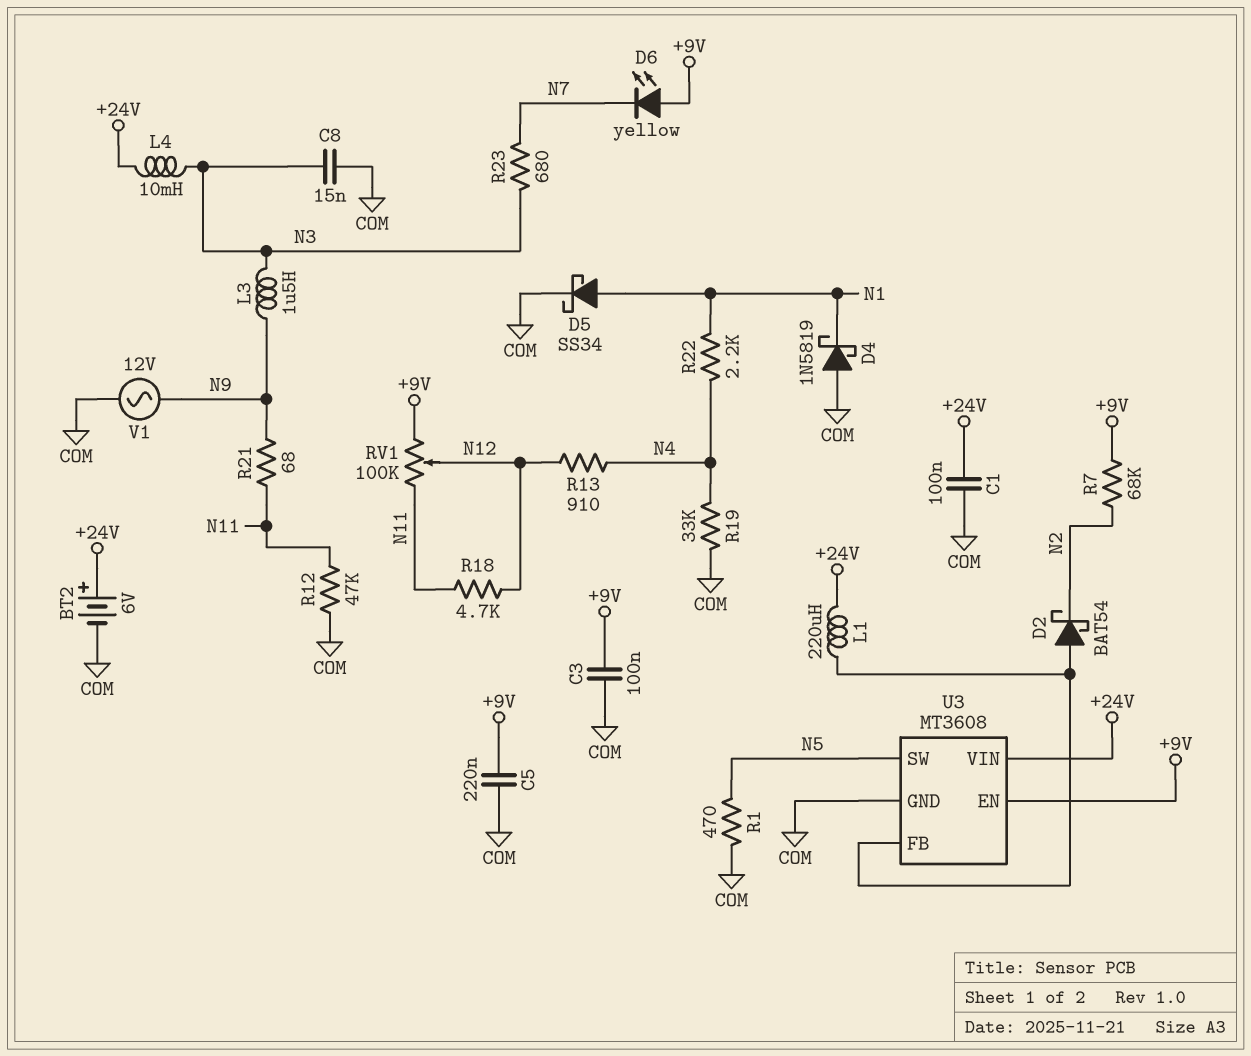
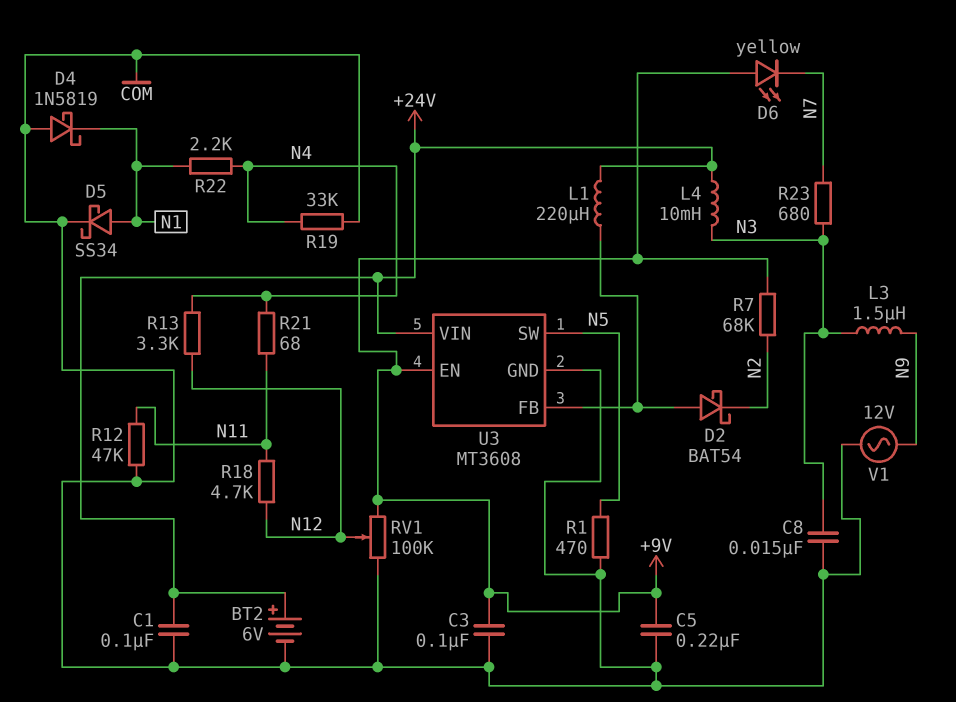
R13: 910 (N4, N12) -> 3.3k (N4, N12)
R21: 68 (N9, N11) -> 68 (N4, N11)
RV1: 100k (+9V, N11, wiper N12) -> 100k (+9V, COM, wiper N12)

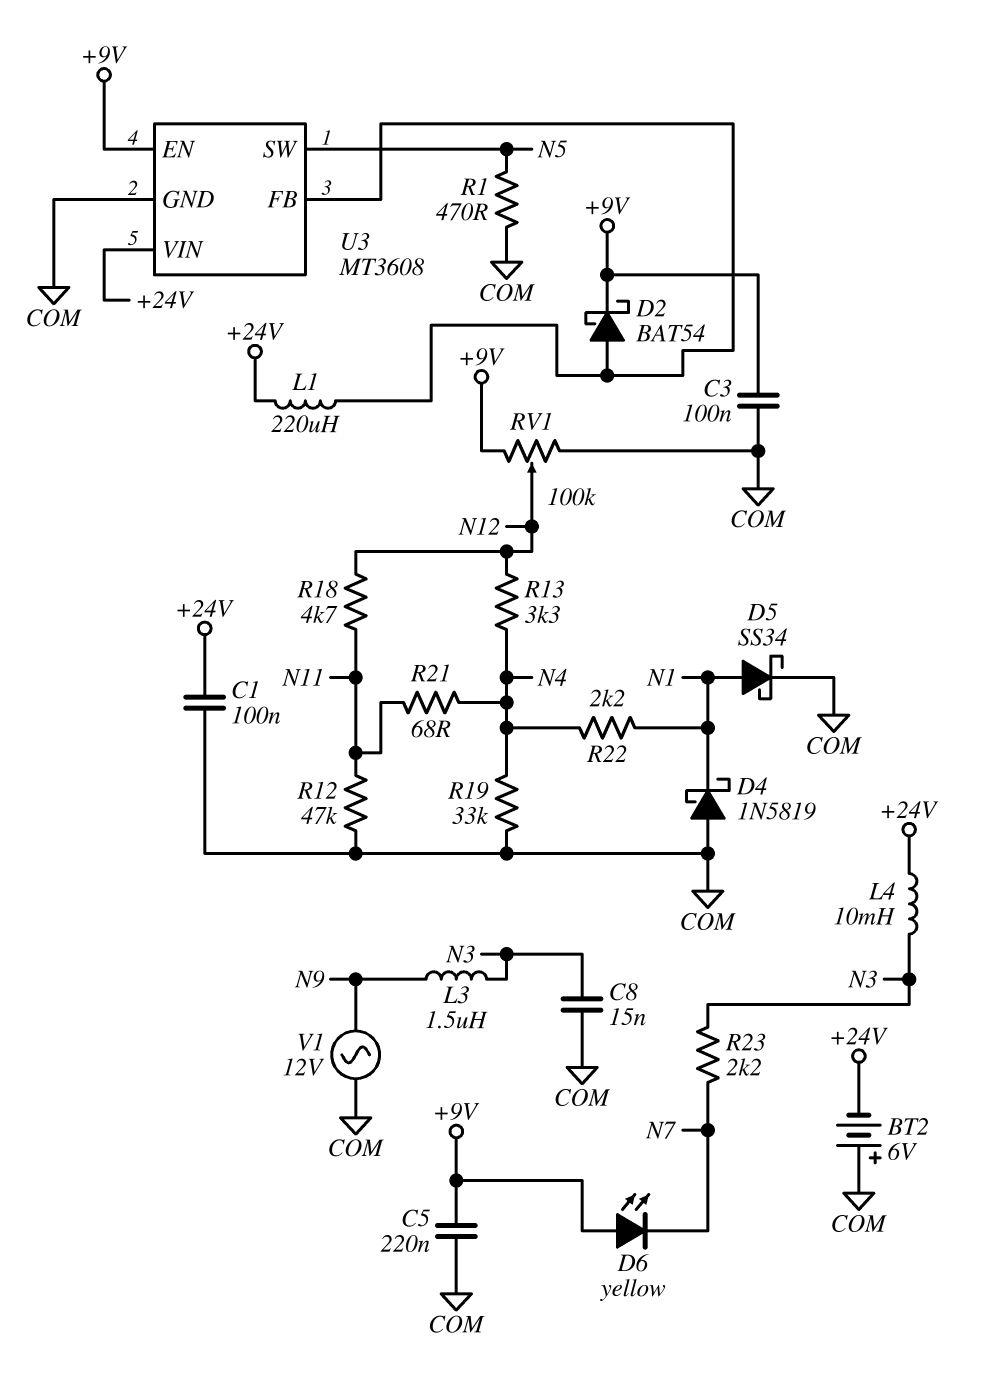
BT2: 6V (plus +24V, minus COM) -> 6V (plus COM, minus +24V)
D2: schottky BAT54 (A U3/FB, K N2) -> schottky BAT54 (A U3/FB, K +9V)
R7: 68k (+9V, N2) -> none
R23: 680 (N3, N7) -> 2.2k (N3, N7)

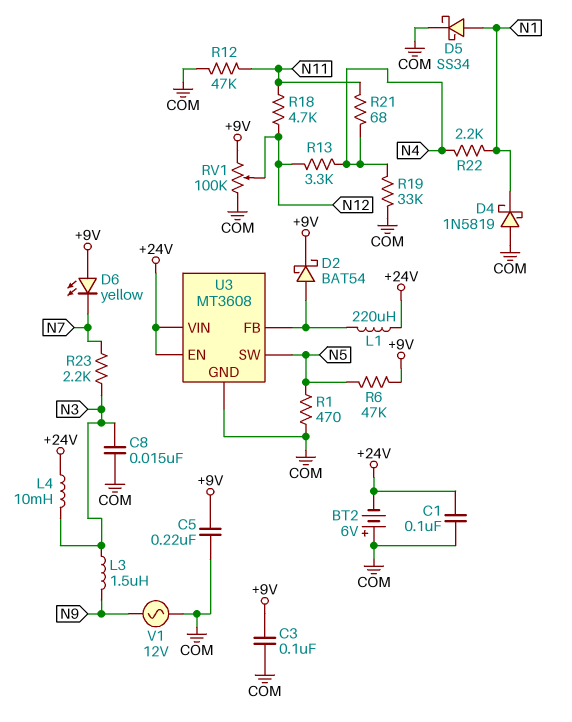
R6: none -> 47k (+9V, N5)
U3 pin EN: +9V -> +24V

